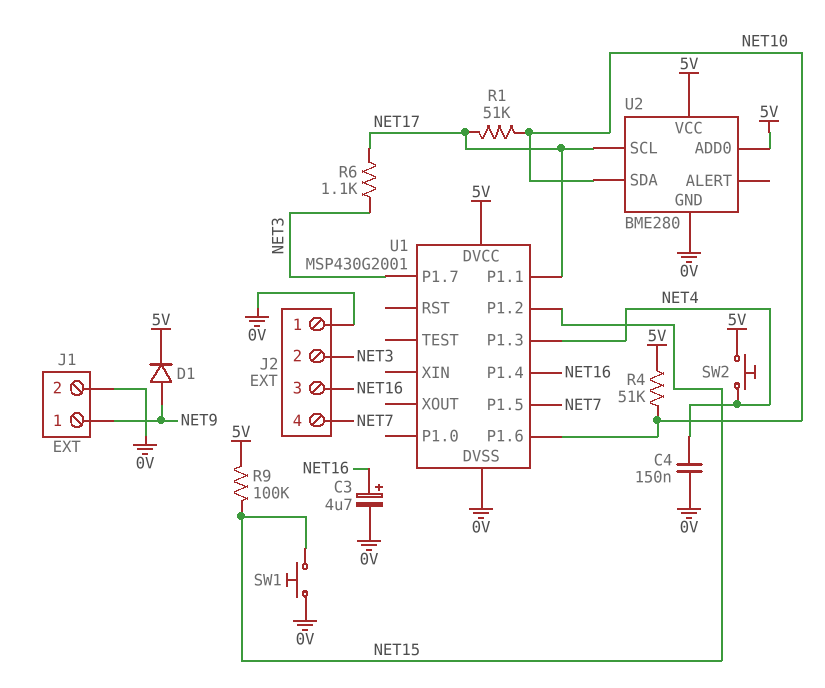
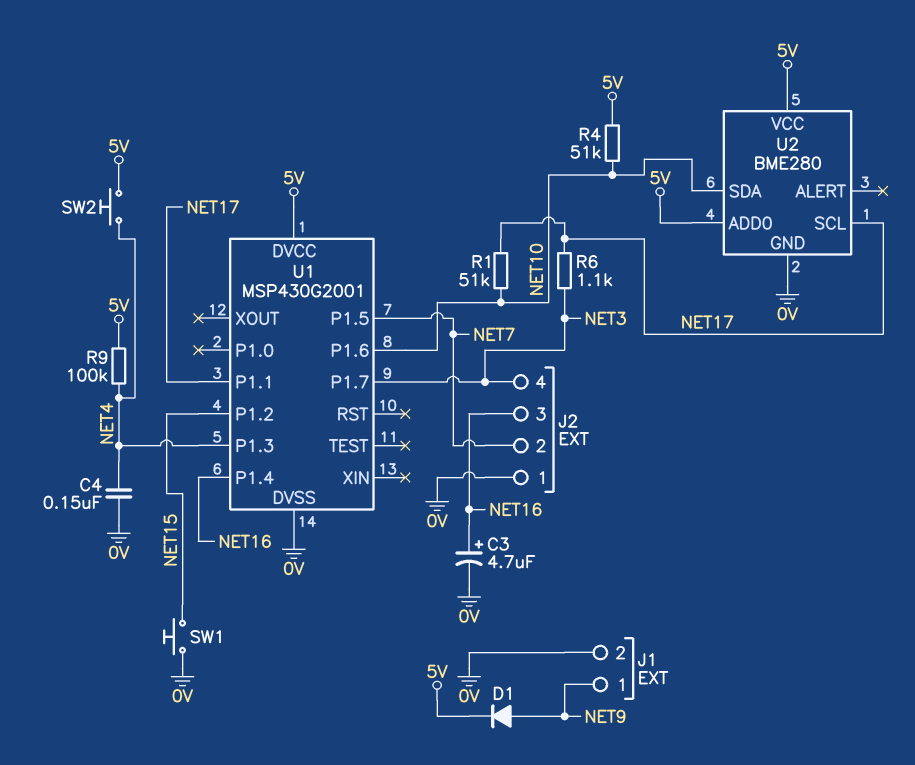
J2 pin 2: NET3 -> NET7
J2 pin 4: NET7 -> NET3
R9: 100k (5V, NET15) -> 100k (5V, NET4)

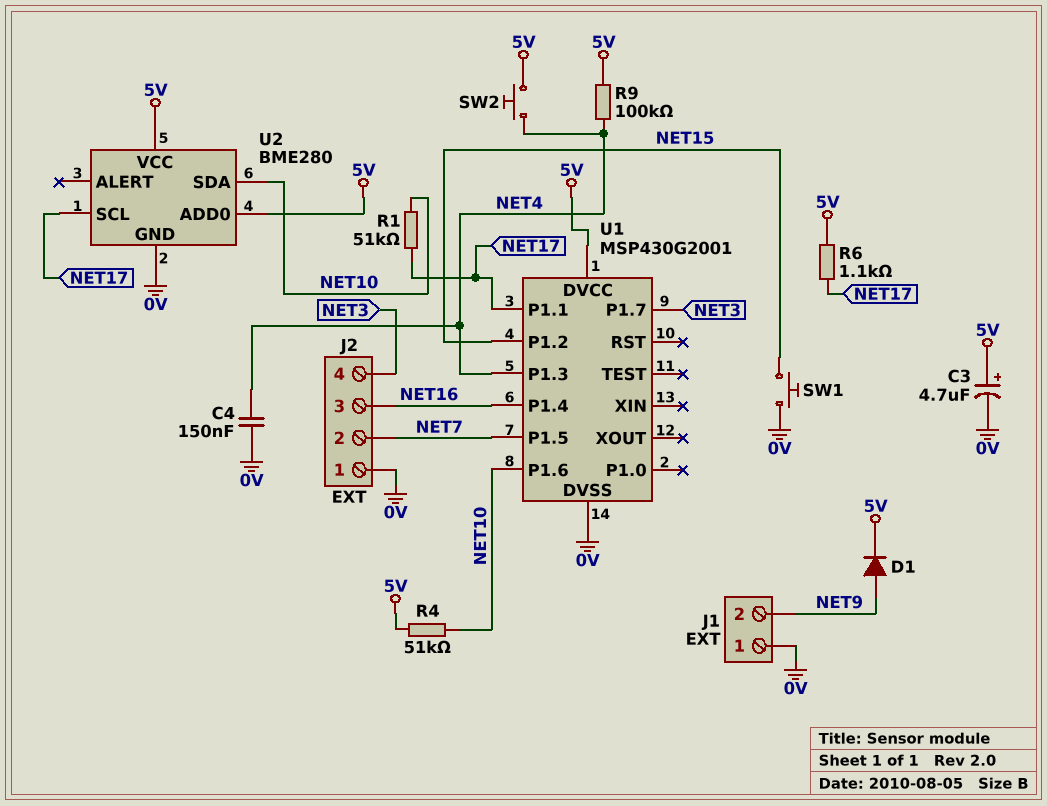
C3: 4.7uF (plus NET16, minus 0V) -> 4.7uF (plus 5V, minus 0V)
J1 pin 1: NET9 -> 0V
J1 pin 2: 0V -> NET9
R6: 1.1k (NET3, NET17) -> 1.1k (5V, NET17)

